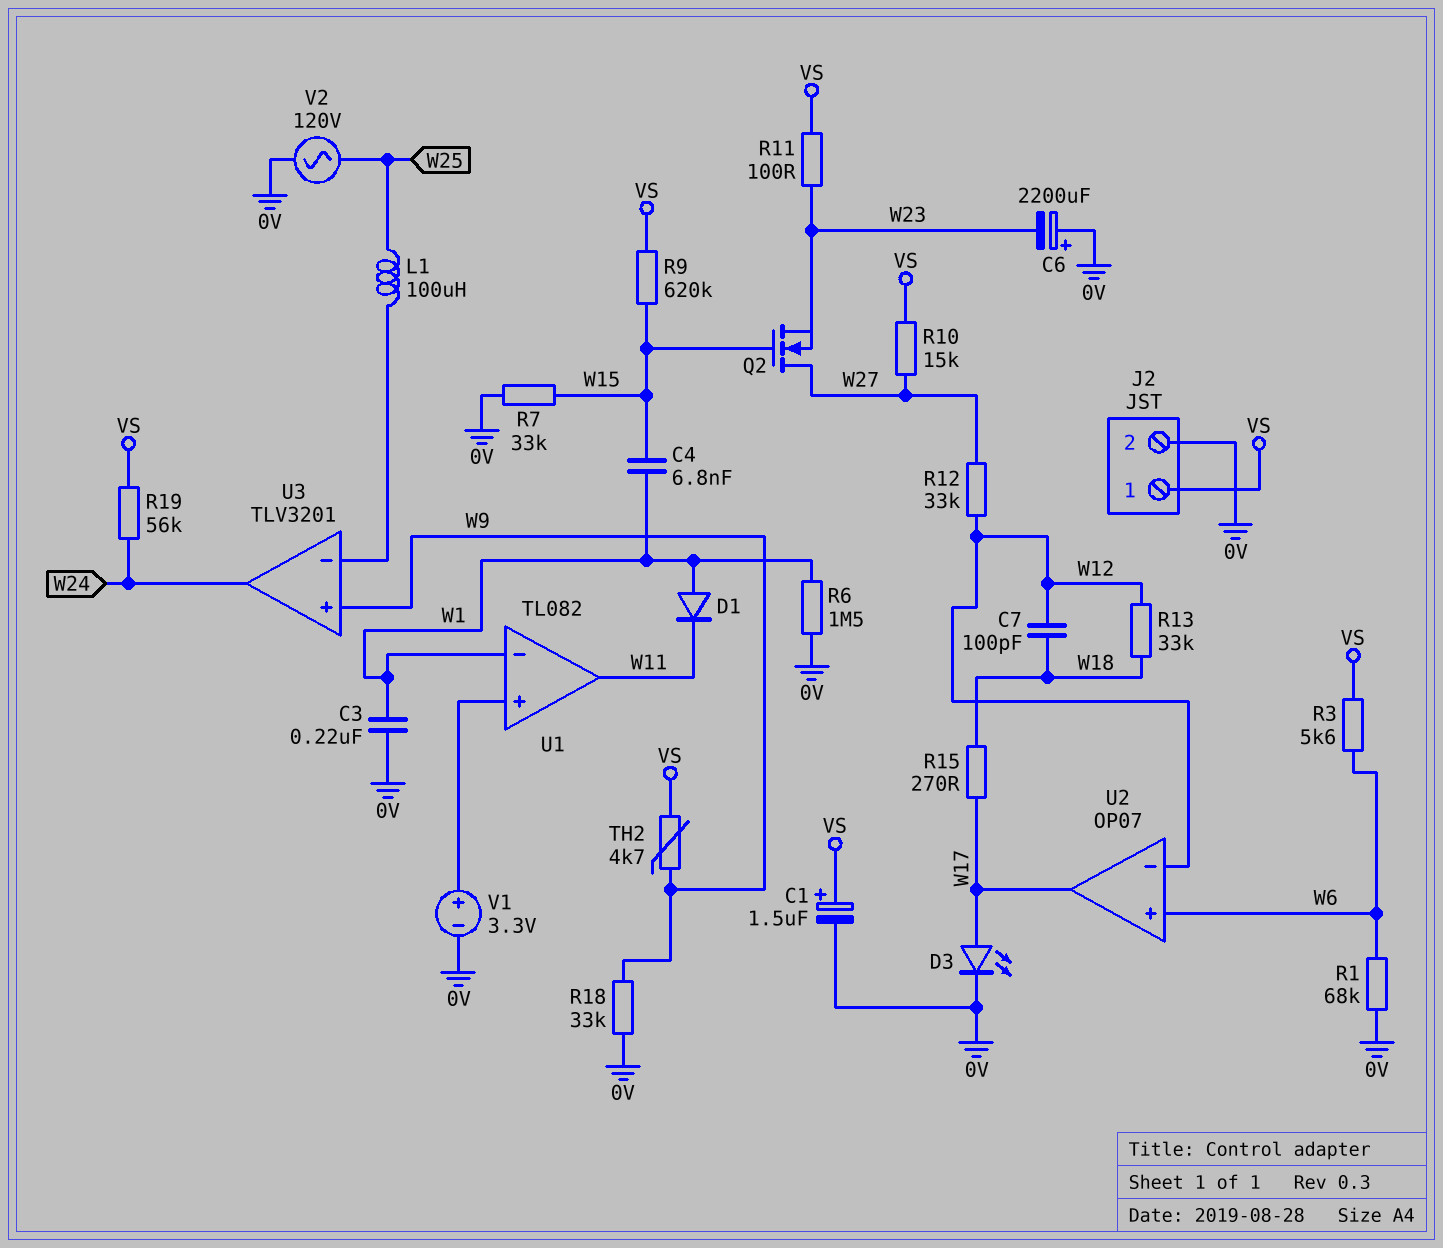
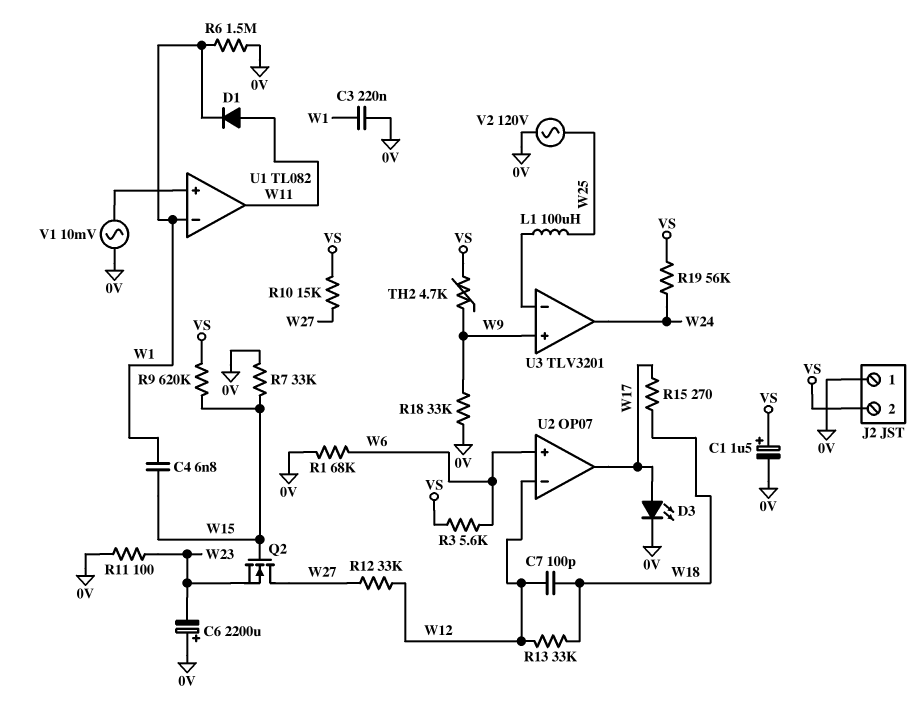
D1: diode (A W1, K W11) -> diode (A W11, K W1)
J2 pin 1: VS -> 0V
J2 pin 2: 0V -> VS
R11: 100 (VS, W23) -> 100 (0V, W23)
V1: 3.3V (plus U1/in+, minus 0V) -> AC 10mV (0V, U1/in+)

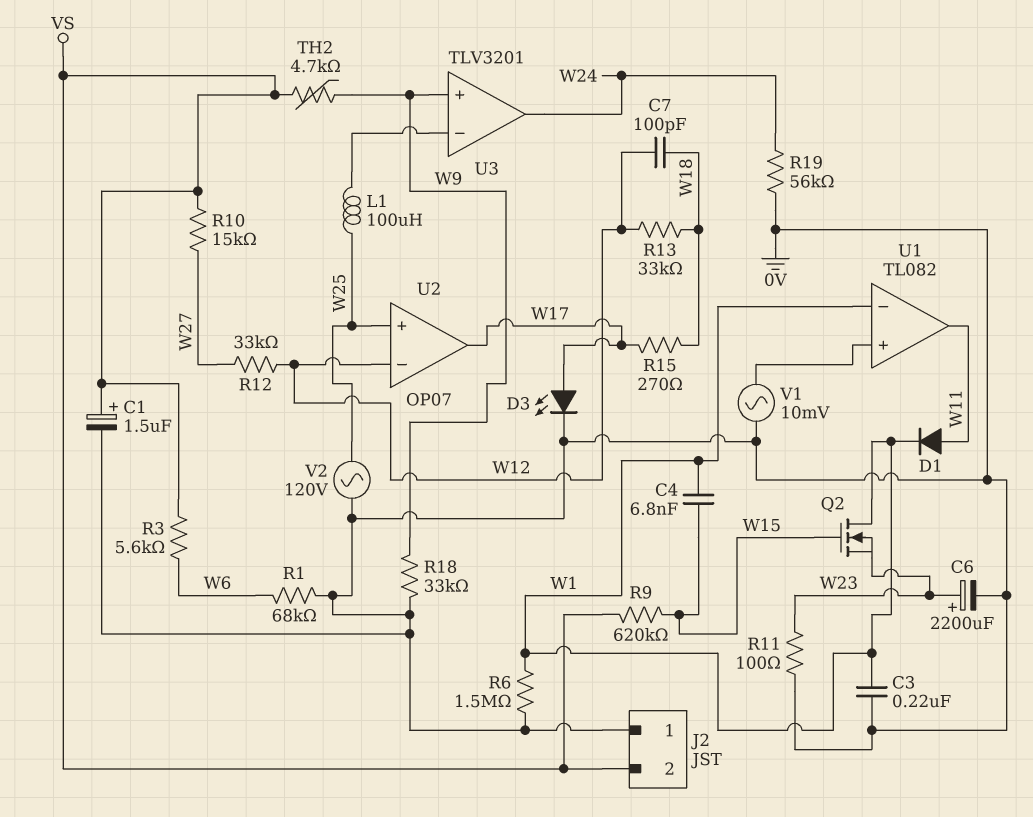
C6: 2200uF (plus 0V, minus W23) -> 2200uF (plus W23, minus 0V)
Q2: NMOS (G W15, D W27, S W23) -> NMOS (G W15, D W1, S W23)
R7: 33k (0V, W15) -> none
R19: 56k (VS, W24) -> 56k (0V, W24)
U2 pin in+: W6 -> W25

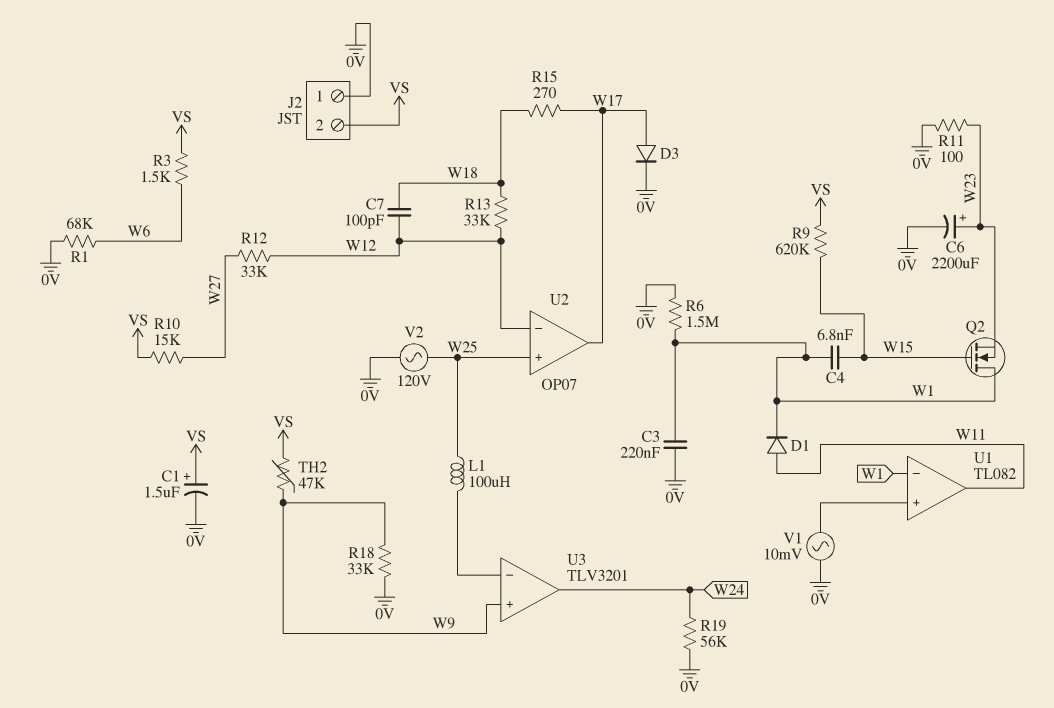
D3: LED (A W17, K 0V) -> diode (A W17, K 0V)
R3: 5.6k (VS, W6) -> 1.5k (VS, W6)
TH2: 4.7k (VS, W9) -> 47k (VS, W9)

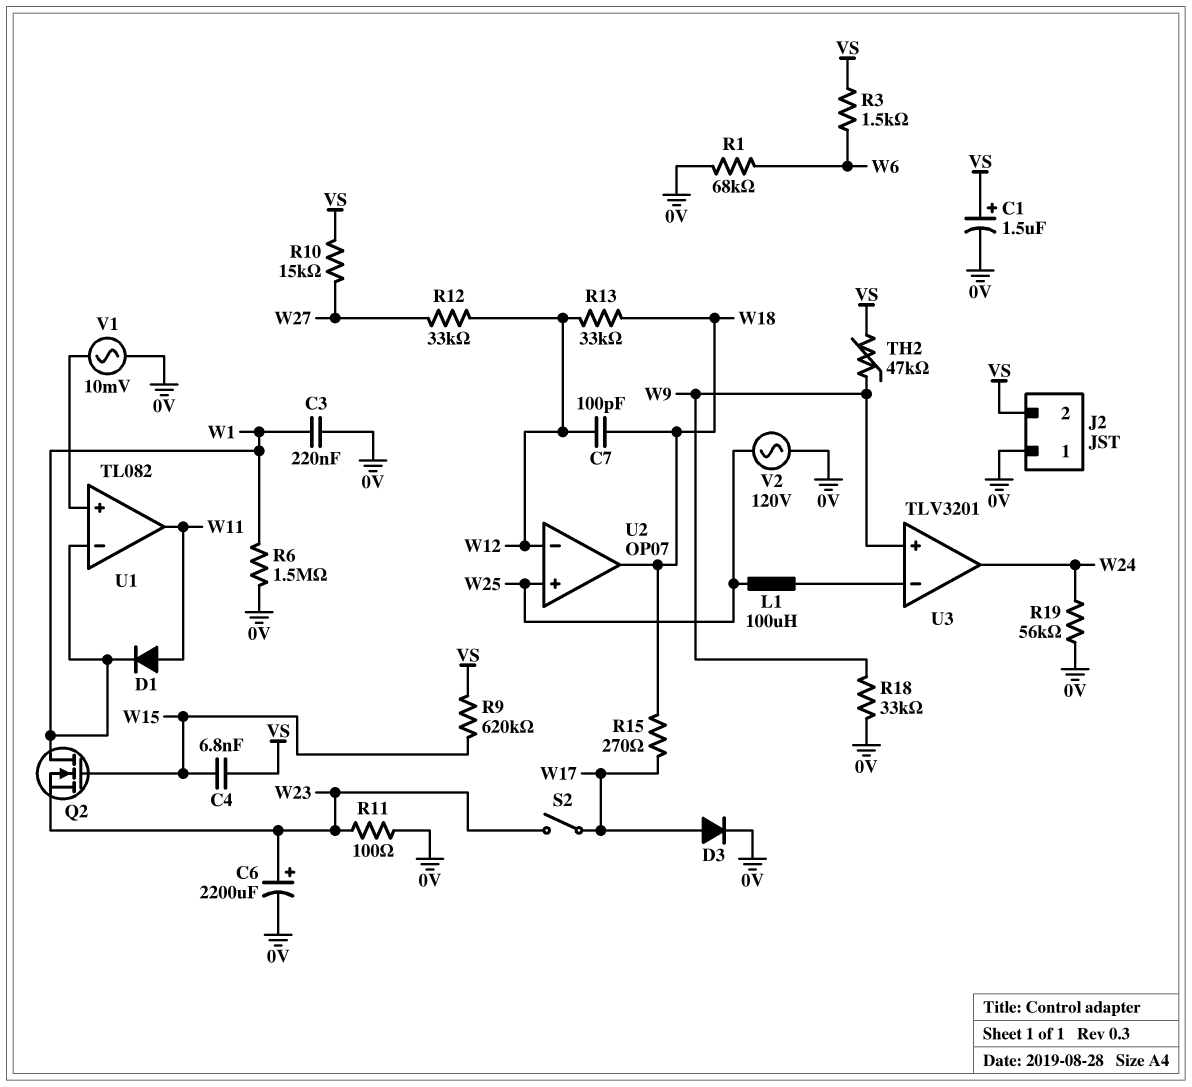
C4: 6.8nF (W1, W15) -> 6.8nF (VS, W15)
S2: none -> switch (W17, W23)
U2 pin out: W17 -> W18

